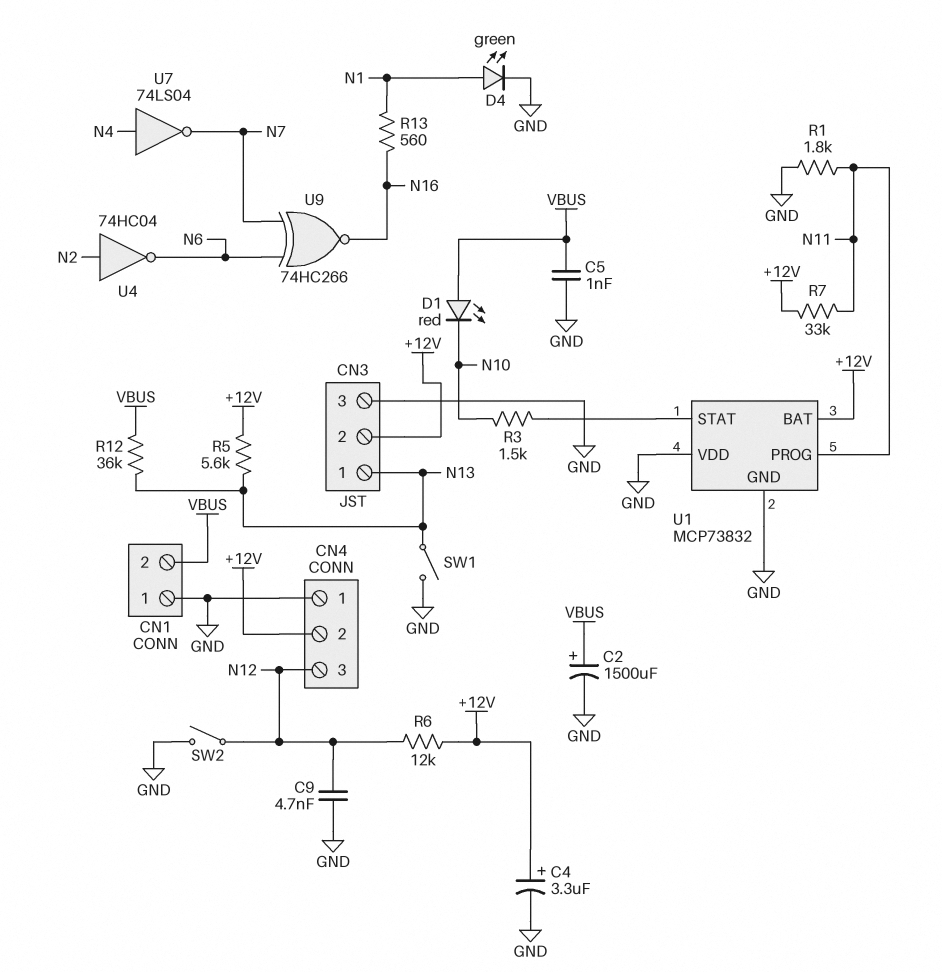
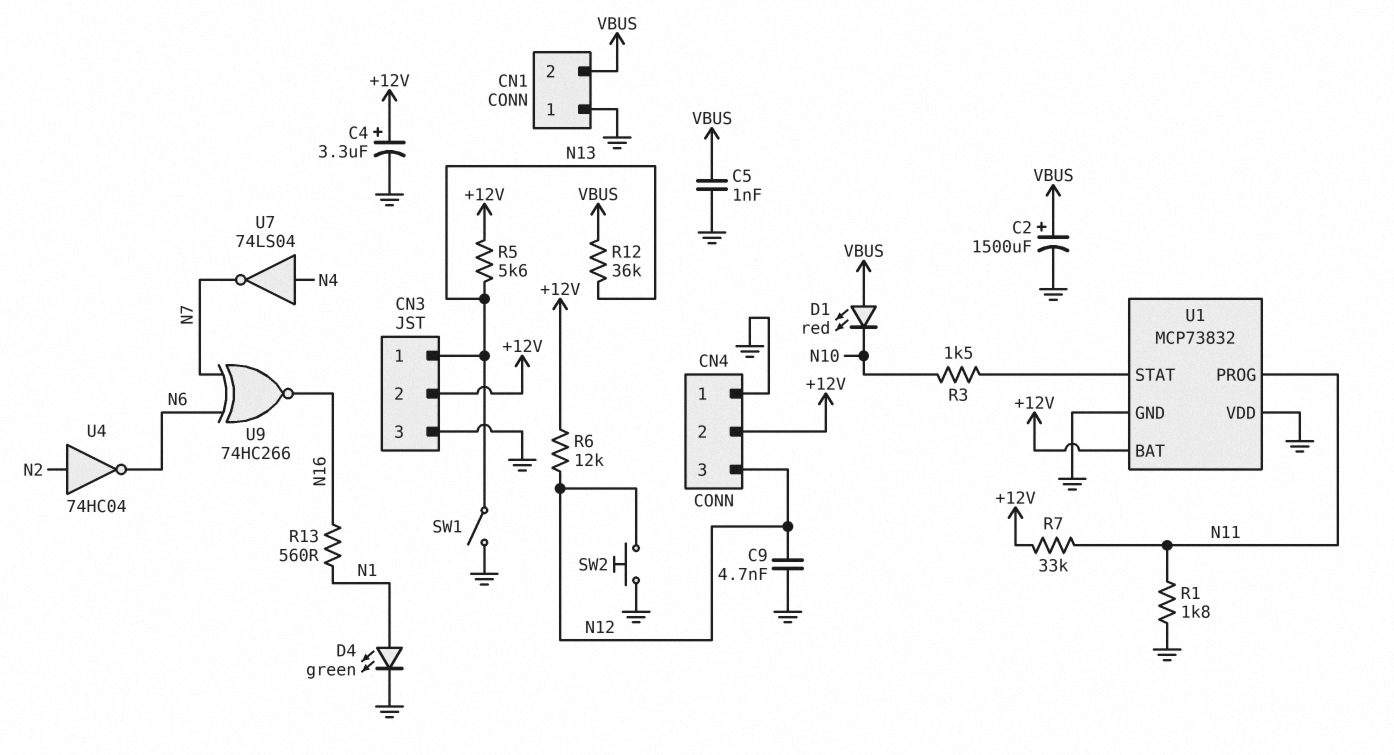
SW2: switch (GND, N12) -> button (GND, N12)

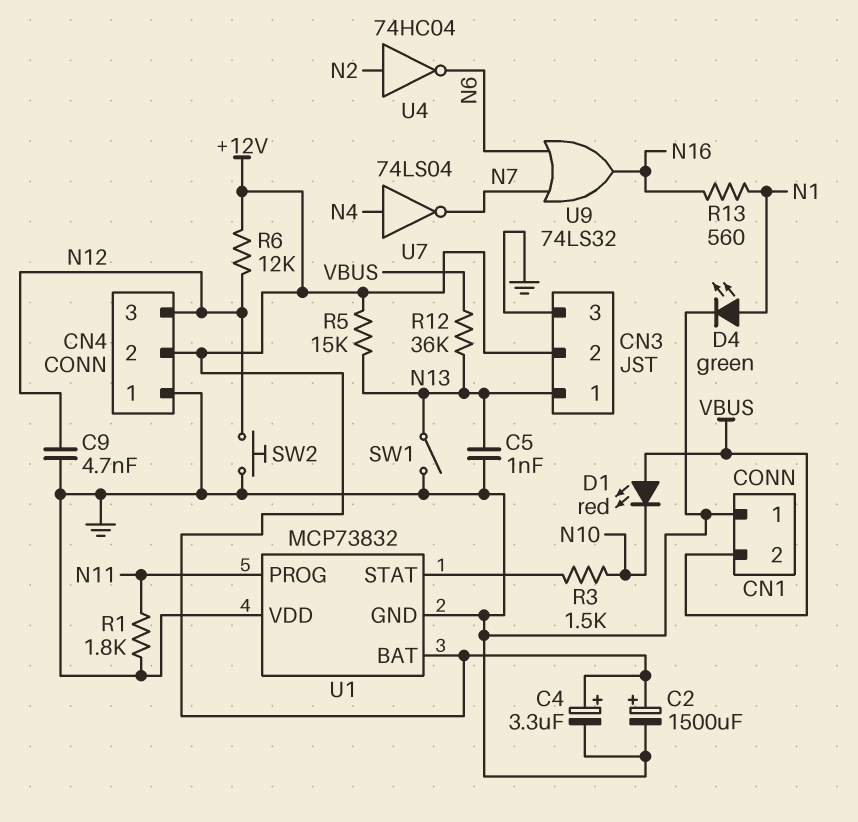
C2: 1500uF (plus VBUS, minus GND) -> 1500uF (plus +12V, minus GND)
C5: 1nF (GND, VBUS) -> 1nF (GND, N13)
R5: 5.6k (+12V, N13) -> 15k (+12V, N13)
R7: 33k (+12V, N11) -> none
U9: XNOR 74HC266 (in N6, in N7, out N16) -> OR 74LS32 (in N6, in N7, out N16)

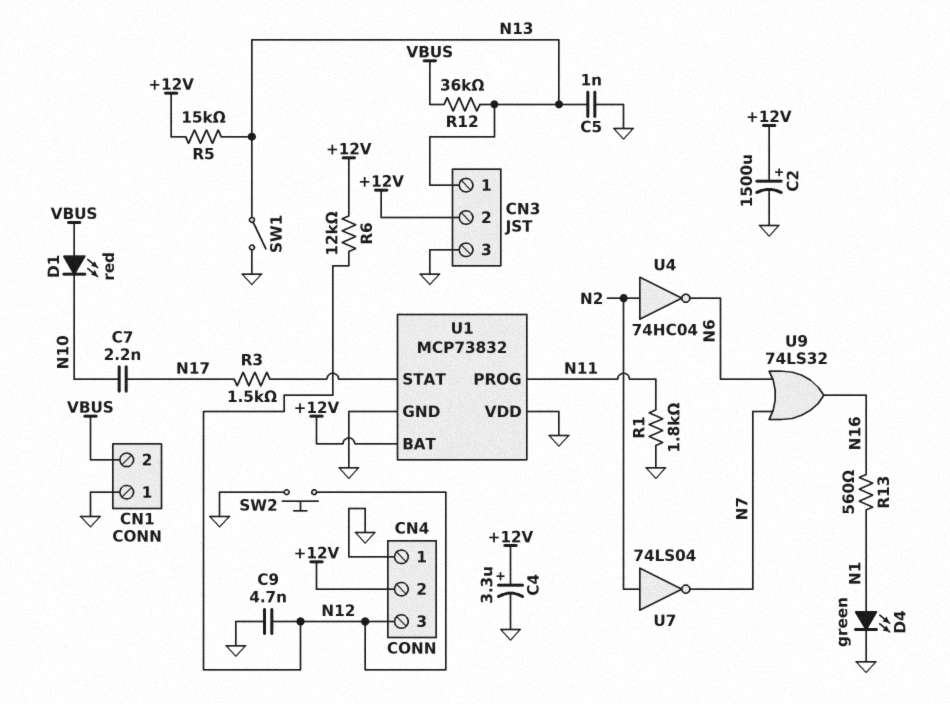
C7: none -> 2.2nF (N10, N17)
R3: 1.5k (N10, U1/STAT) -> 1.5k (N17, U1/STAT)
U7: NOT 74LS04 (in N4, out N7) -> NOT 74LS04 (in N2, out N7)

